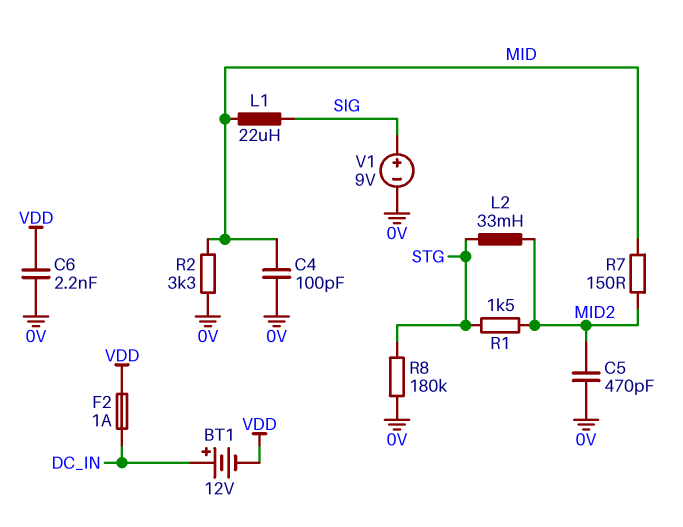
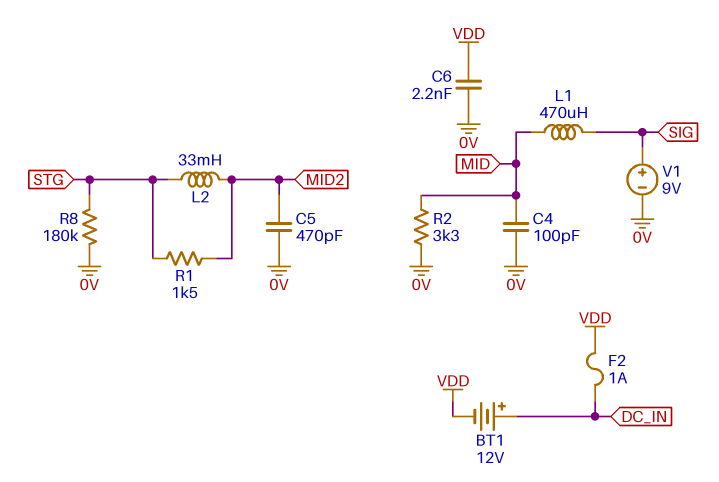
L1: 22uH (MID, SIG) -> 470uH (MID, SIG)
R7: 150 (MID, MID2) -> none

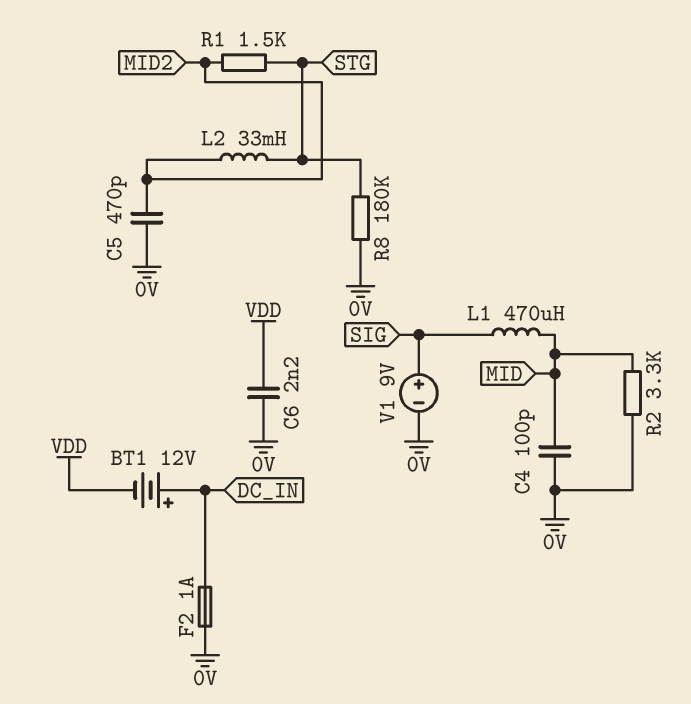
F2: 1A (DC_IN, VDD) -> 1A (0V, DC_IN)

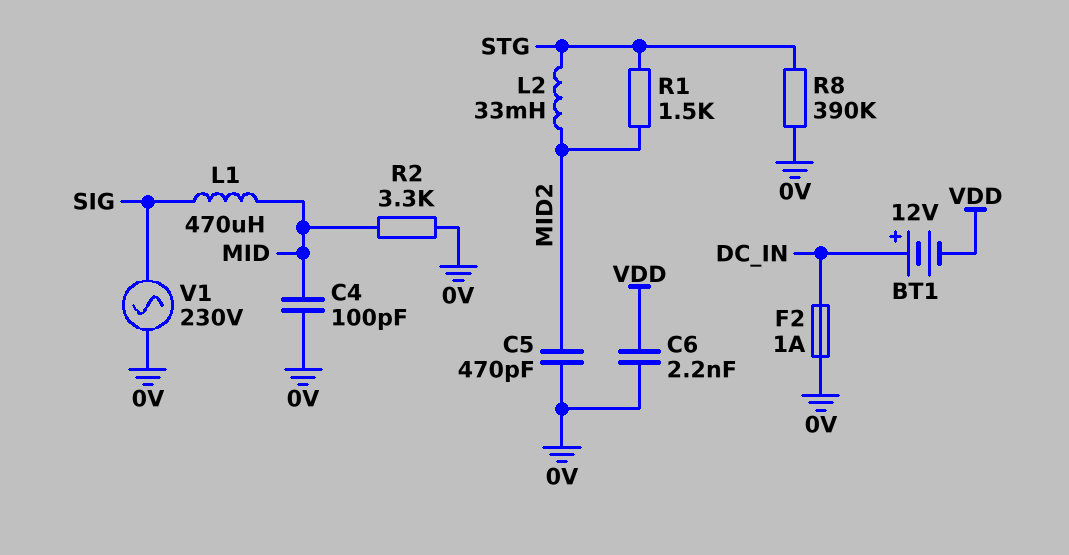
R8: 180k (0V, STG) -> 390k (0V, STG)
V1: 9V (plus SIG, minus 0V) -> AC 230V (0V, SIG)

